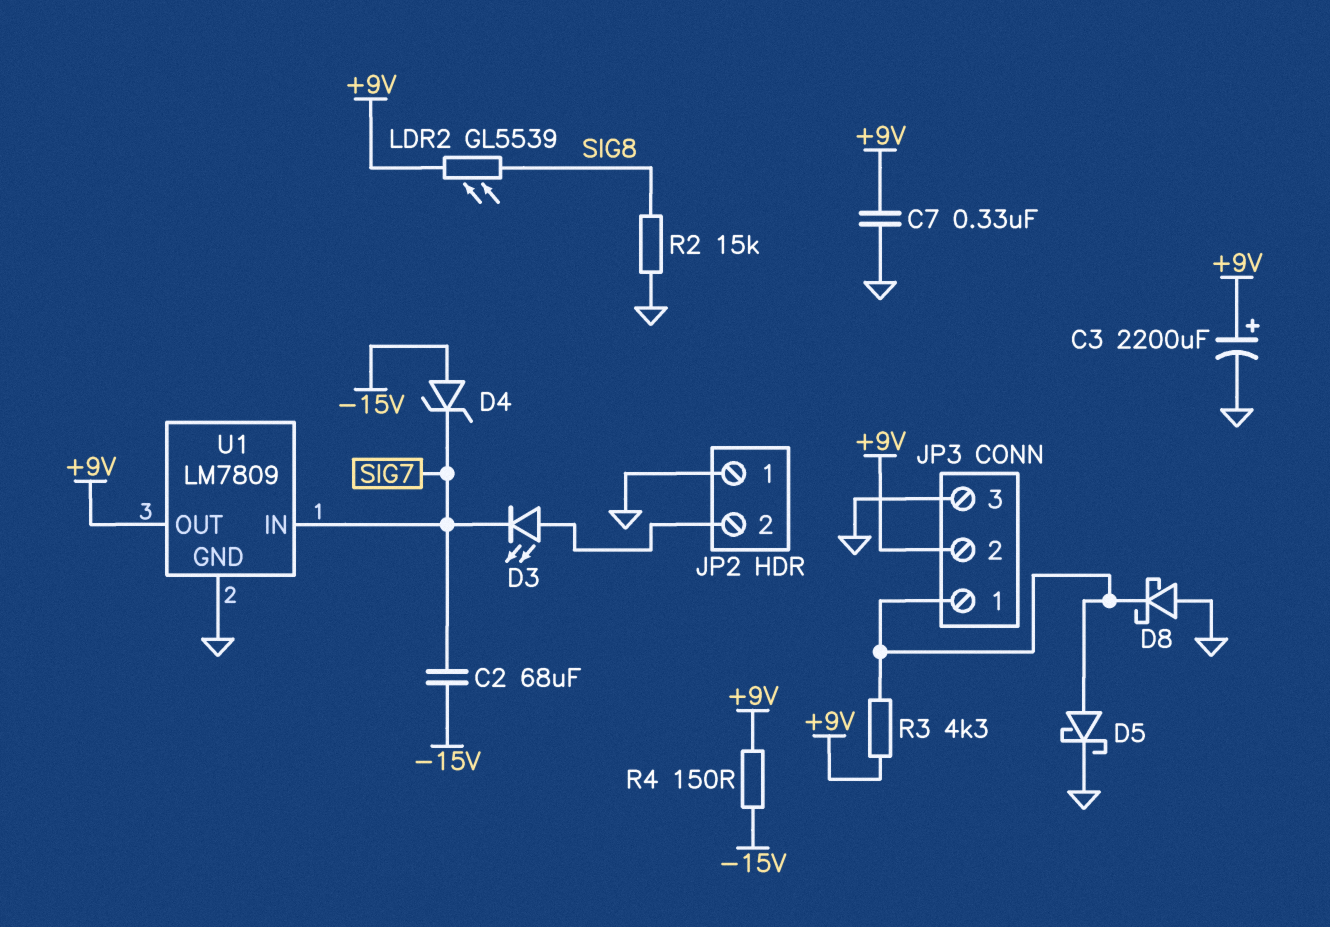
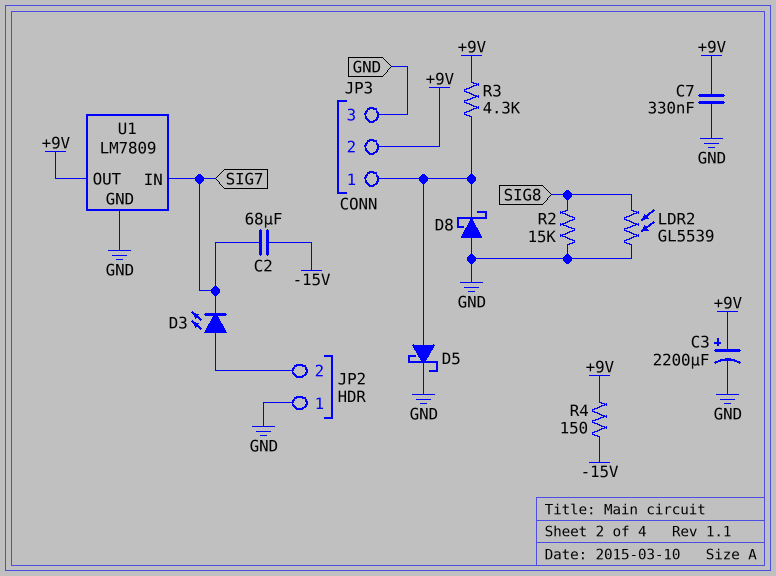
D4: zener (A -15V, K SIG7) -> none
LDR2: GL5539 (+9V, SIG8) -> GL5539 (GND, SIG8)

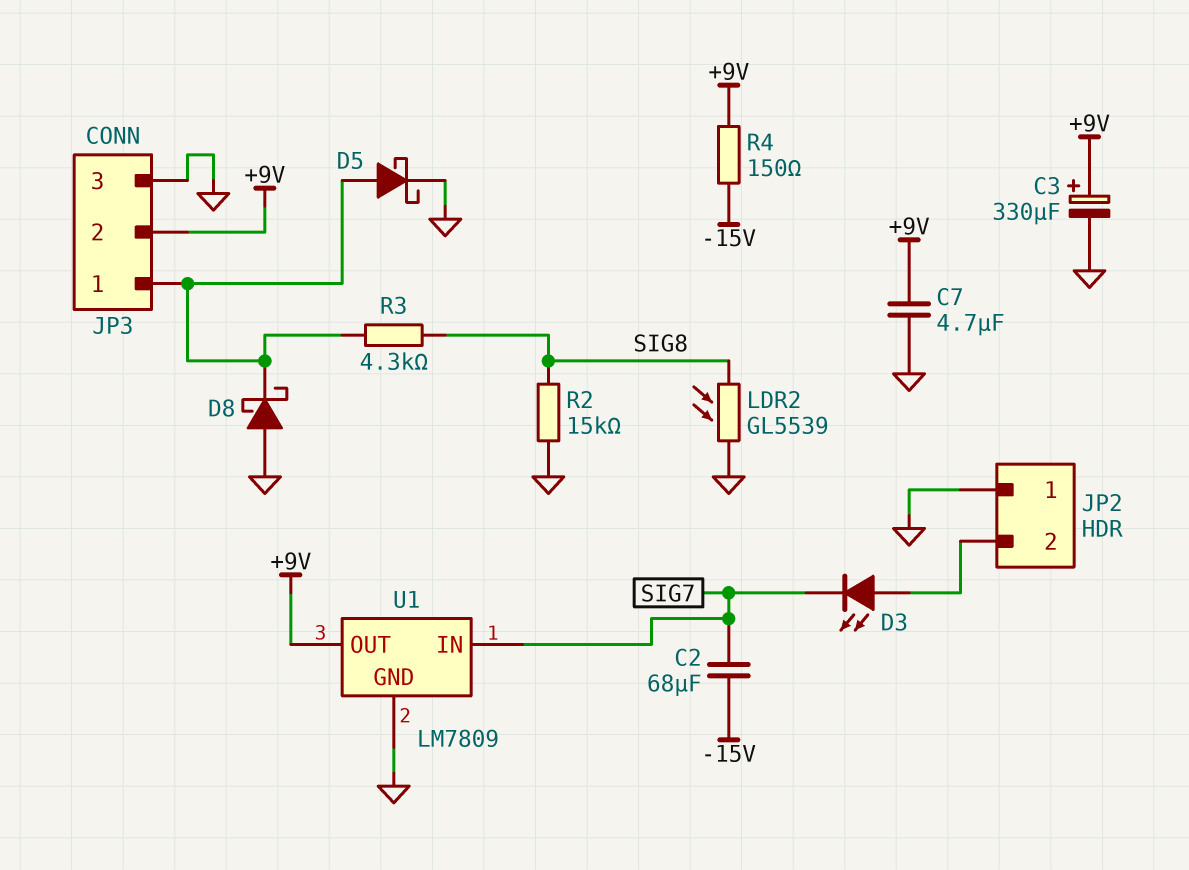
C3: 2200uF (plus +9V, minus GND) -> 330uF (plus +9V, minus GND)
C7: 330nF (+9V, GND) -> 4.7uF (+9V, GND)
R3: 4.3k (+9V, JP3/1) -> 4.3k (JP3/1, SIG8)

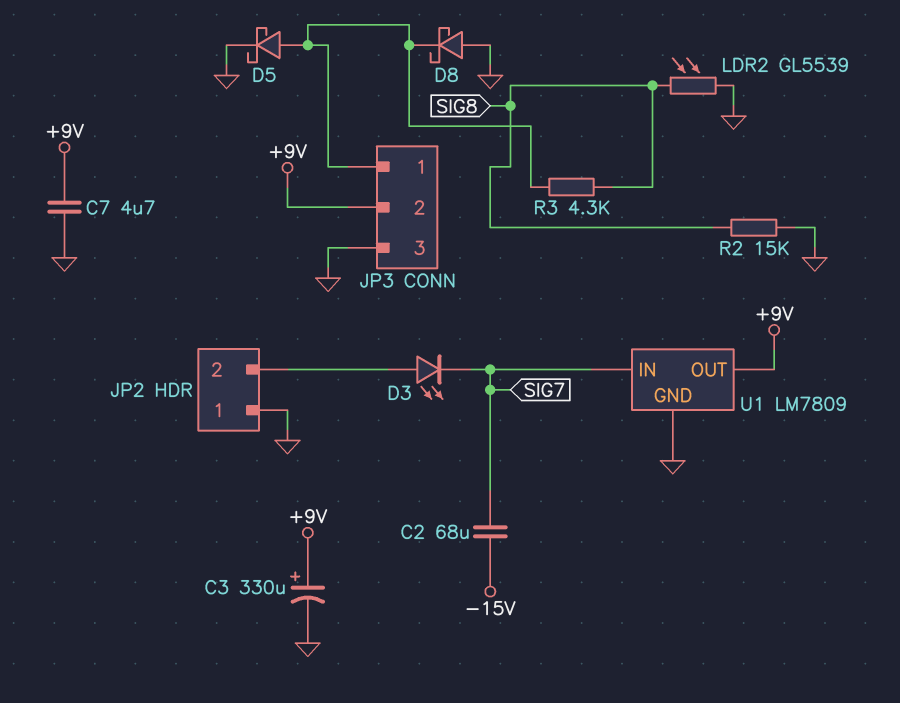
R4: 150 (+9V, -15V) -> none

